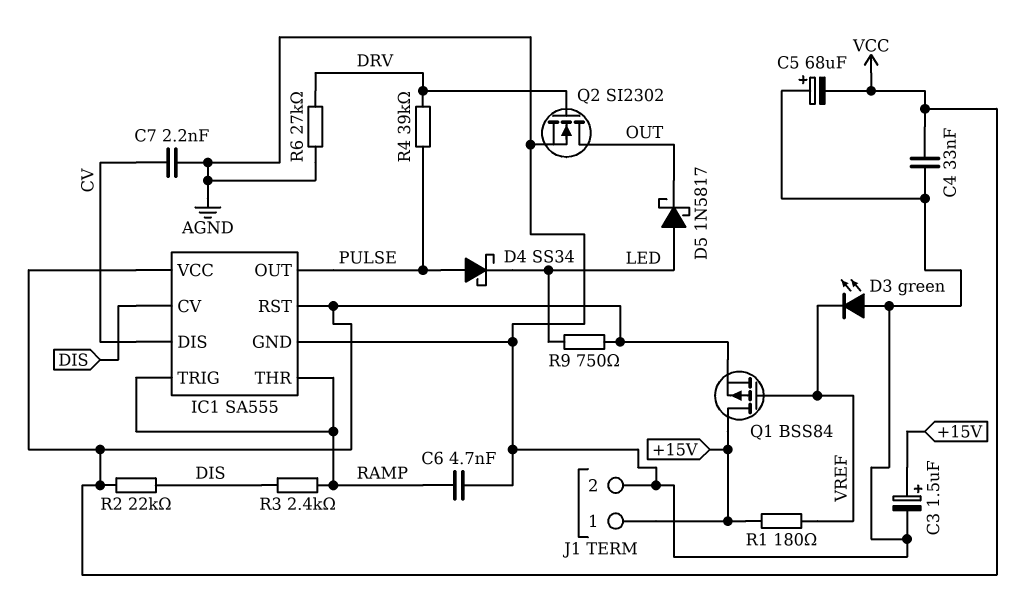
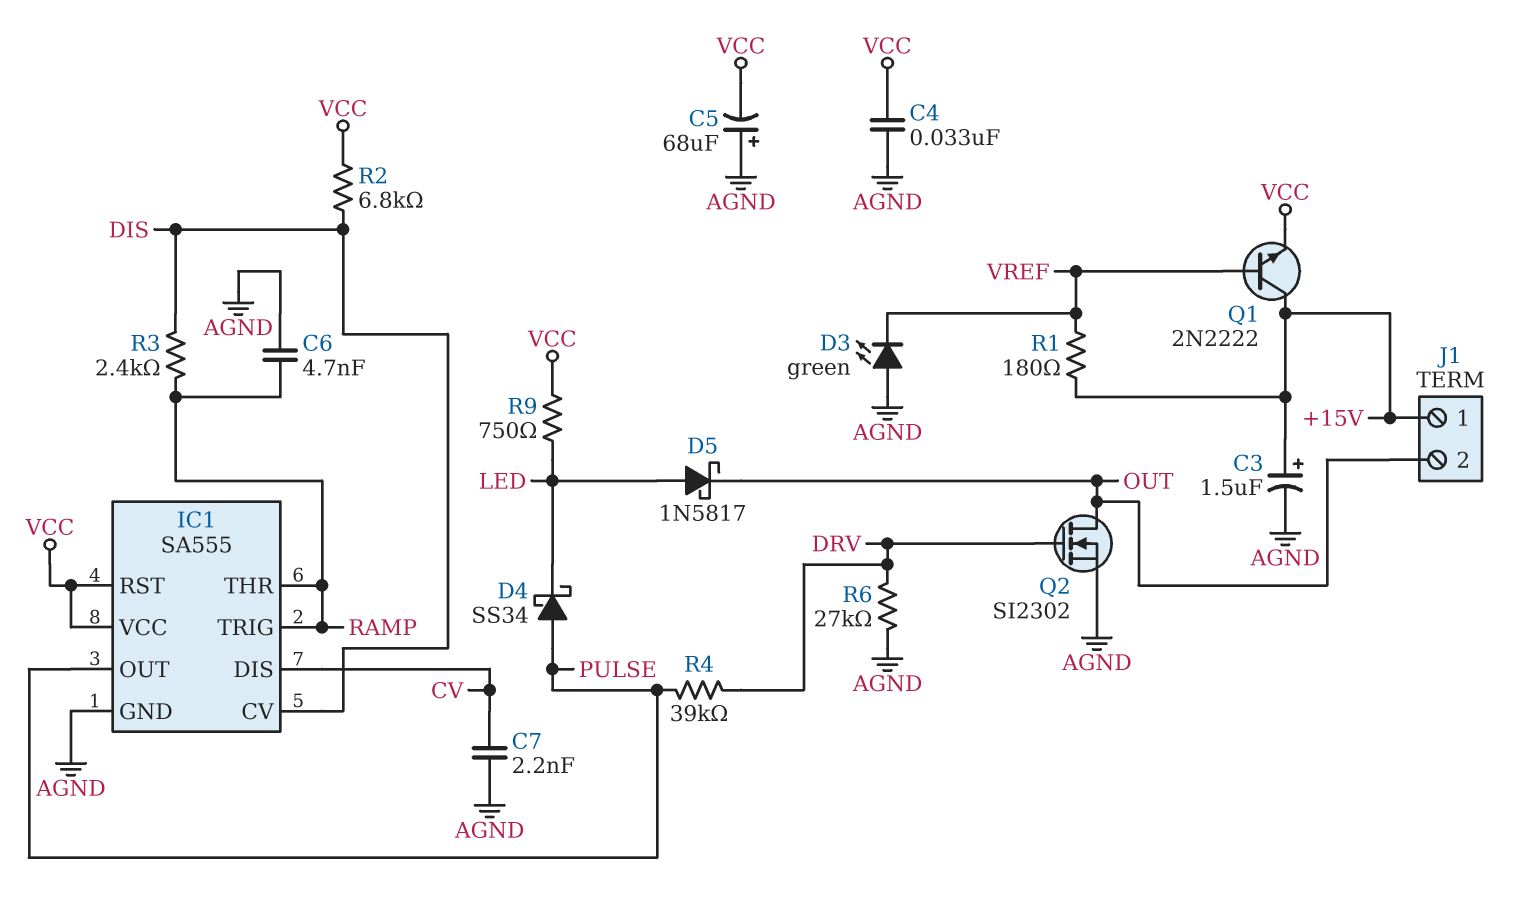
J1 pin 2: AGND -> OUT
Q1: PMOS BSS84 (G VREF, D +15V, S VCC) -> NPN 2N2222 (B VREF, C +15V, E VCC)
R2: 22k (DIS, VCC) -> 6.8k (DIS, VCC)

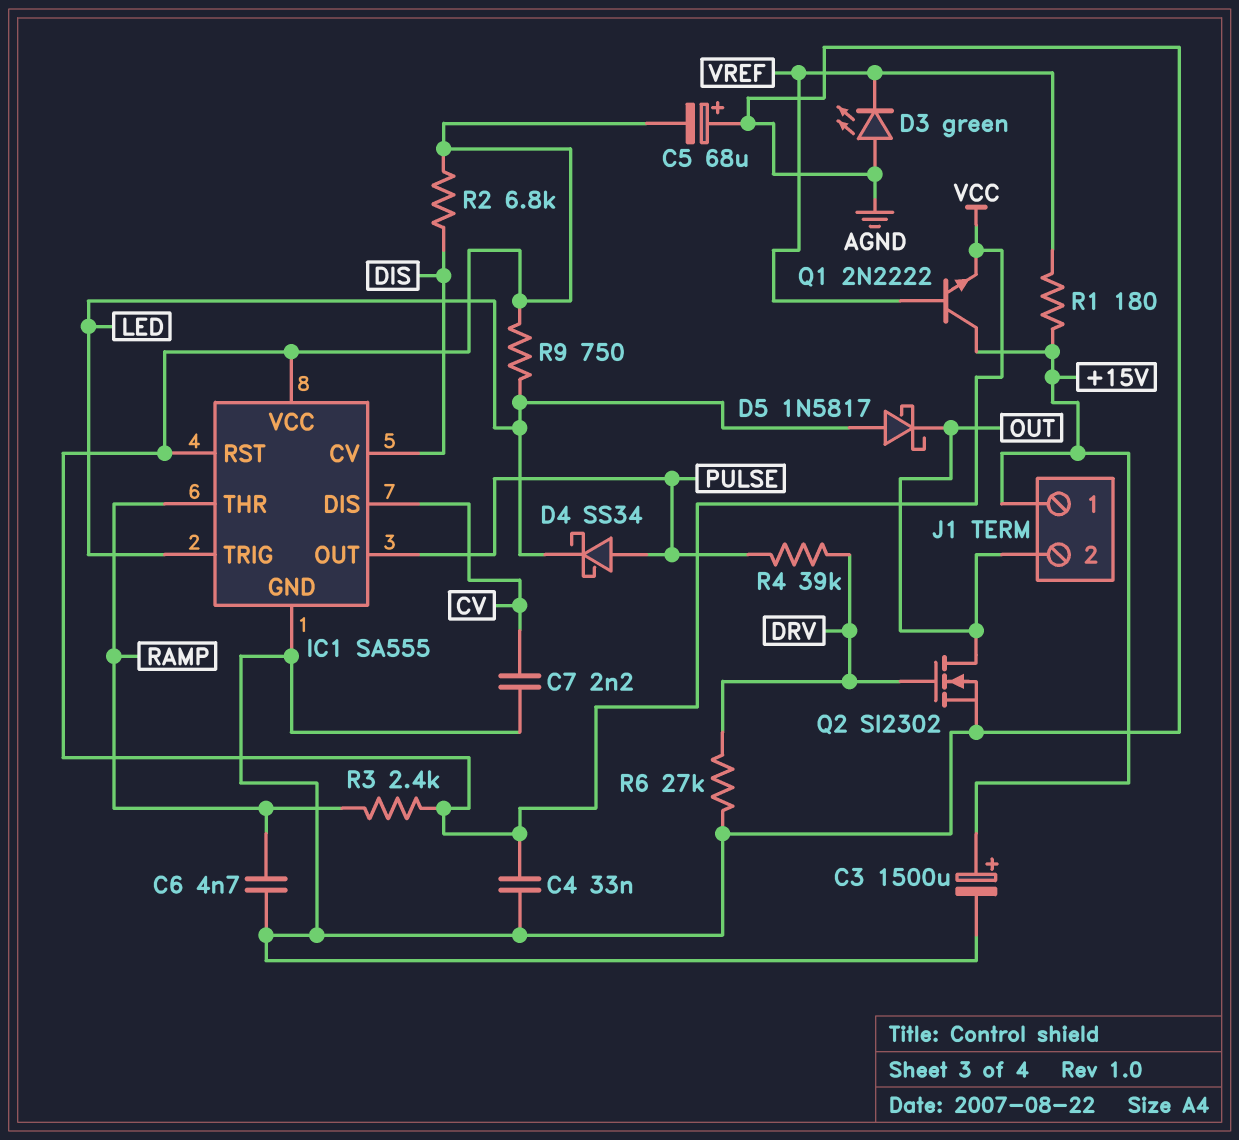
C3: 1.5uF (plus +15V, minus AGND) -> 1500uF (plus +15V, minus AGND)
IC1 pin TRIG: RAMP -> LED
R3: 2.4k (DIS, RAMP) -> 2.4k (RAMP, VCC)

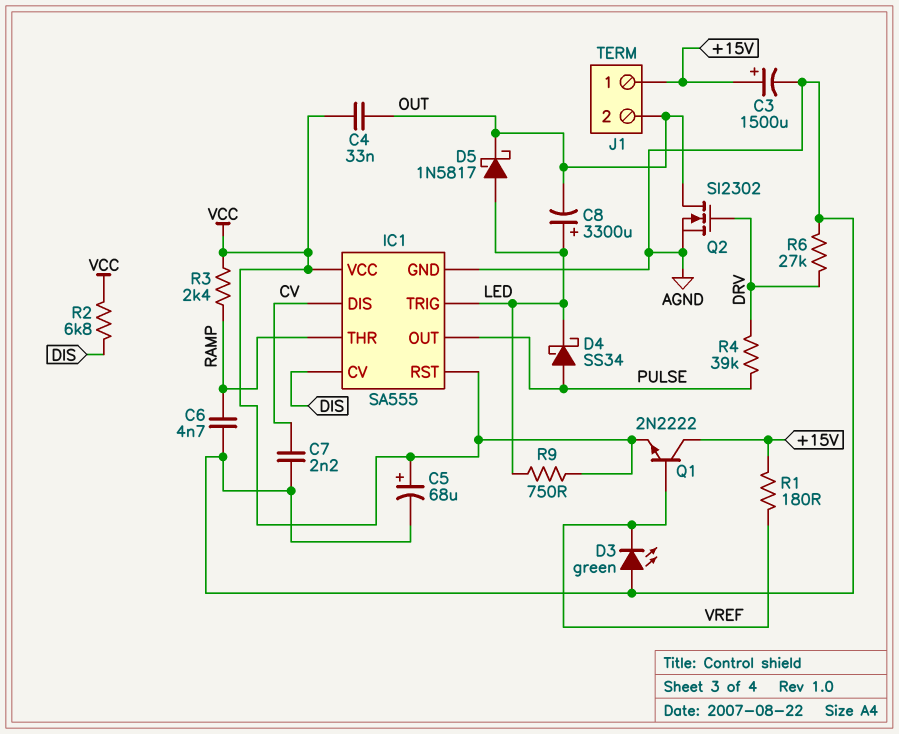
C4: 33nF (AGND, VCC) -> 33nF (OUT, VCC)
C5: 68uF (plus AGND, minus VCC) -> 68uF (plus VCC, minus AGND)
C8: none -> 3300uF (plus LED, minus OUT)

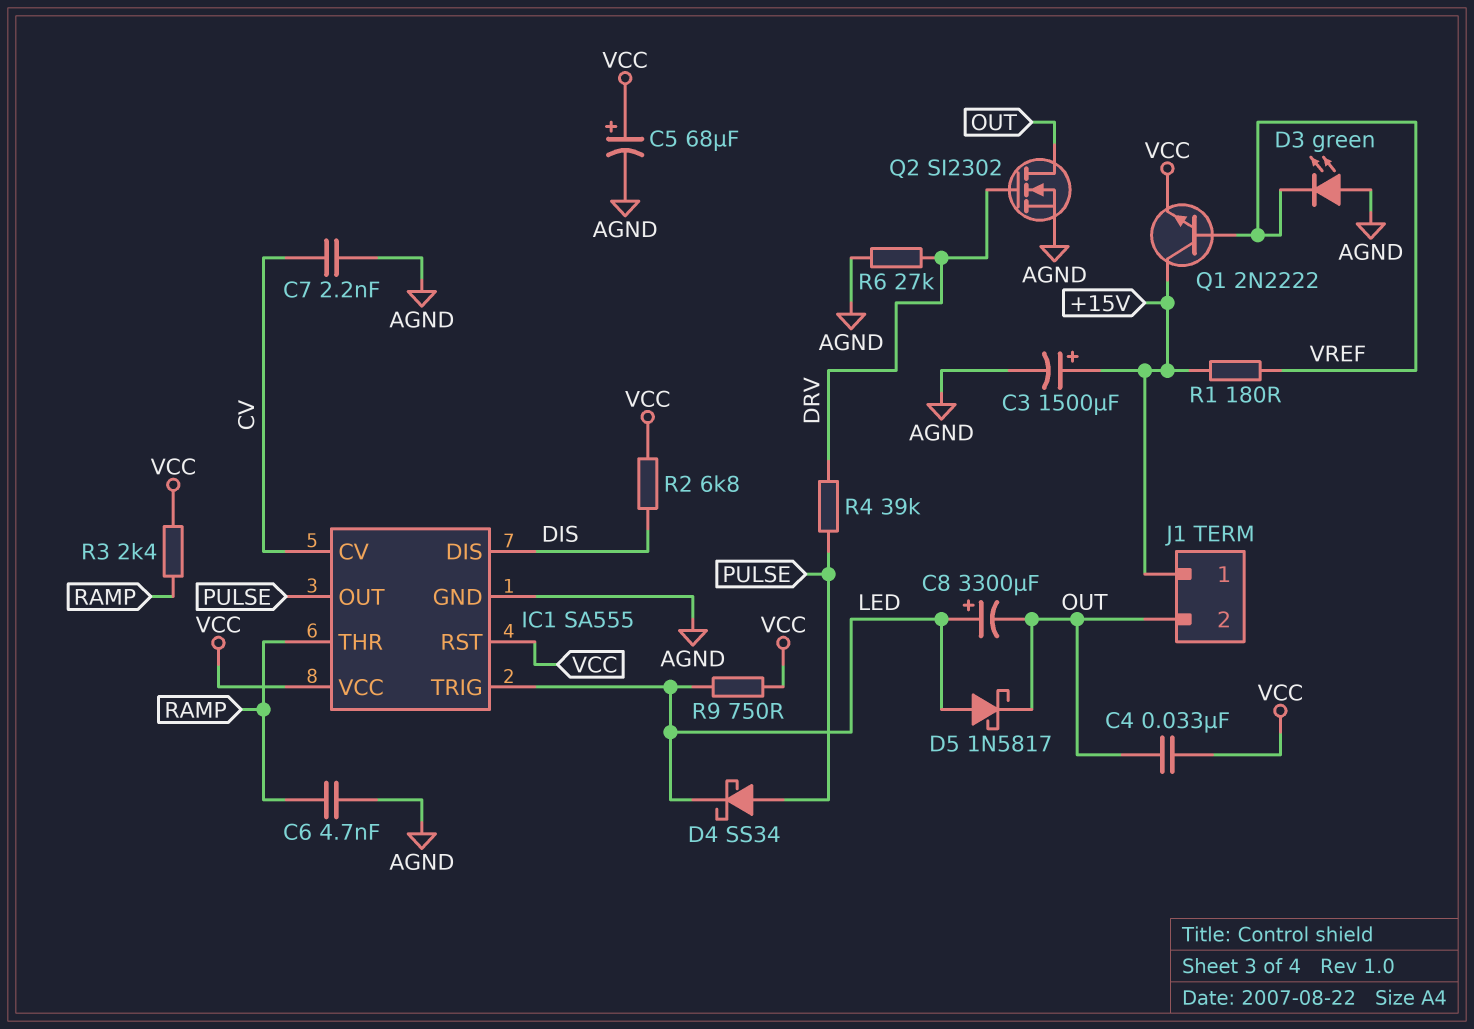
IC1 pin CV: DIS -> CV
IC1 pin DIS: CV -> DIS

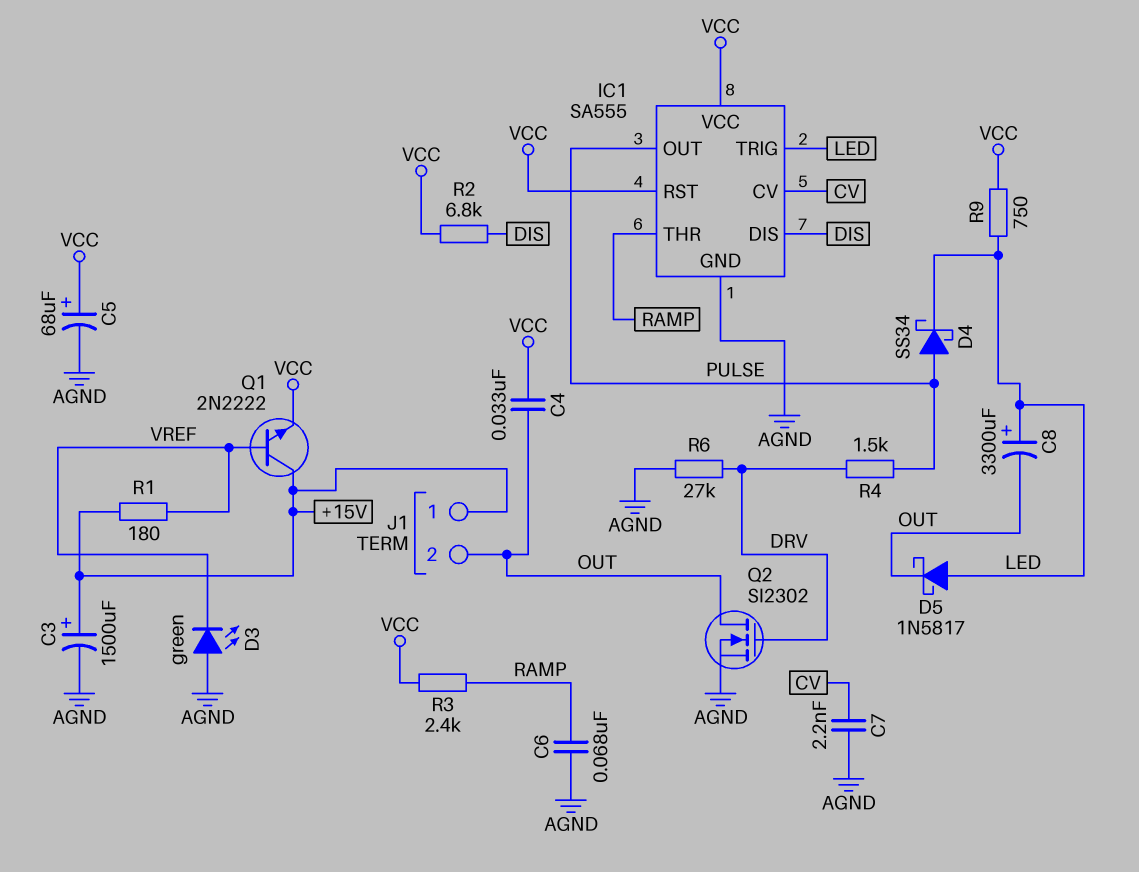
C6: 4.7nF (AGND, RAMP) -> 68nF (AGND, RAMP)
R4: 39k (DRV, PULSE) -> 1.5k (DRV, PULSE)

